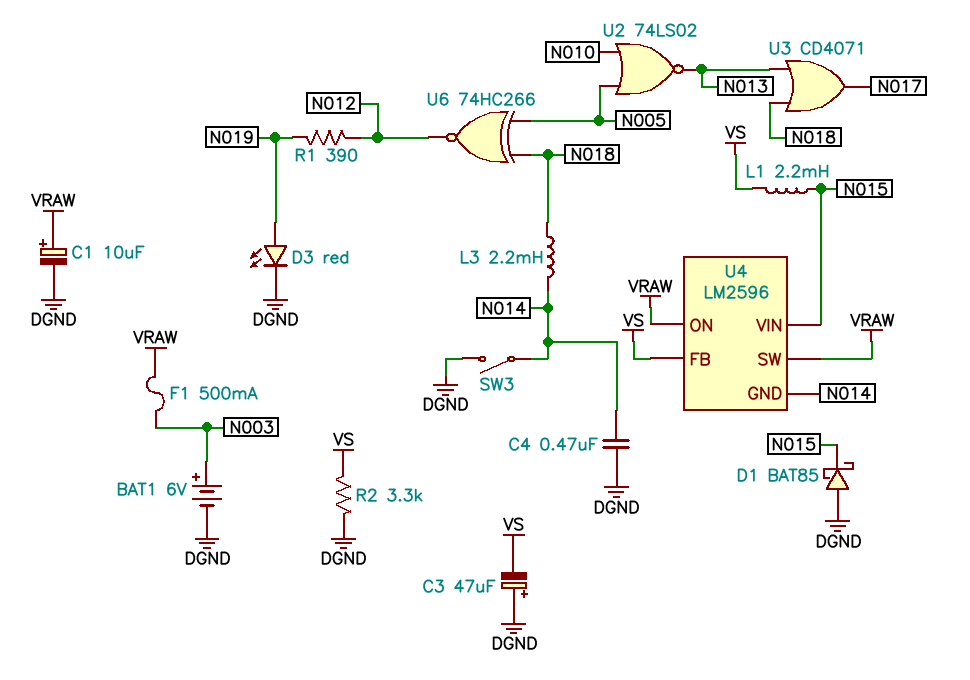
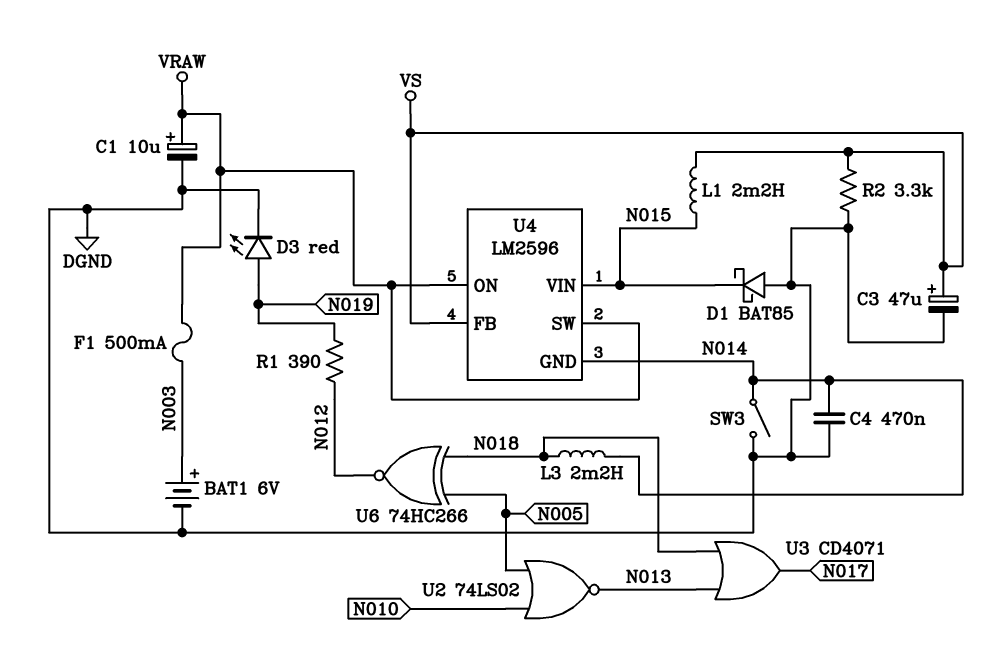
C3: 47uF (plus DGND, minus VS) -> 47uF (plus VS, minus DGND)

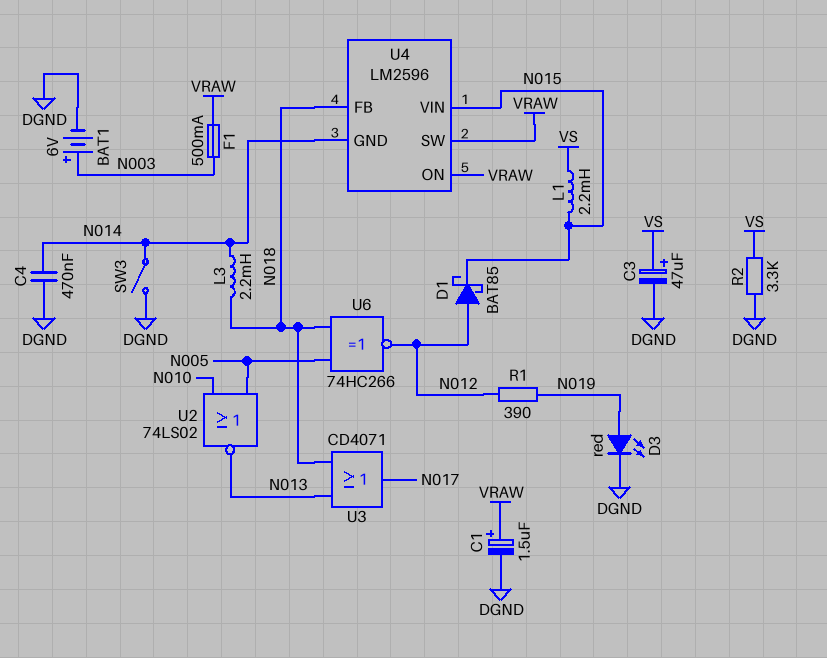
C1: 10uF (plus VRAW, minus DGND) -> 1.5uF (plus VRAW, minus DGND)
D1: schottky BAT85 (A DGND, K N015) -> schottky BAT85 (A N012, K N015)
U4 pin FB: VS -> N018

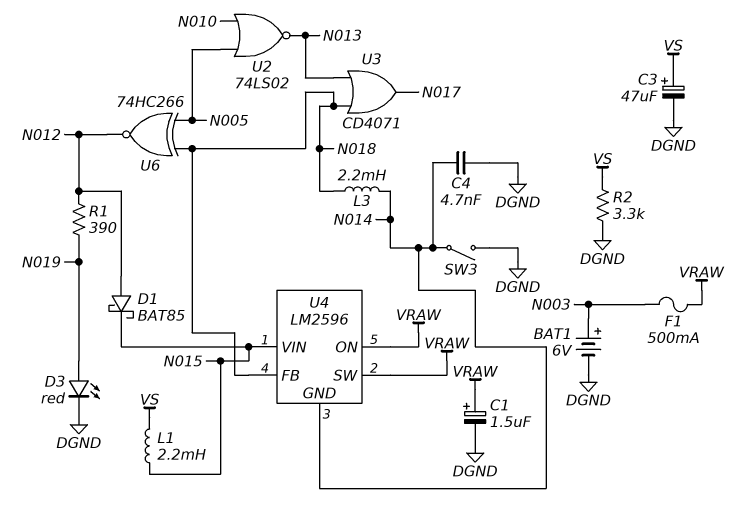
C4: 470nF (DGND, N014) -> 4.7nF (DGND, N014)

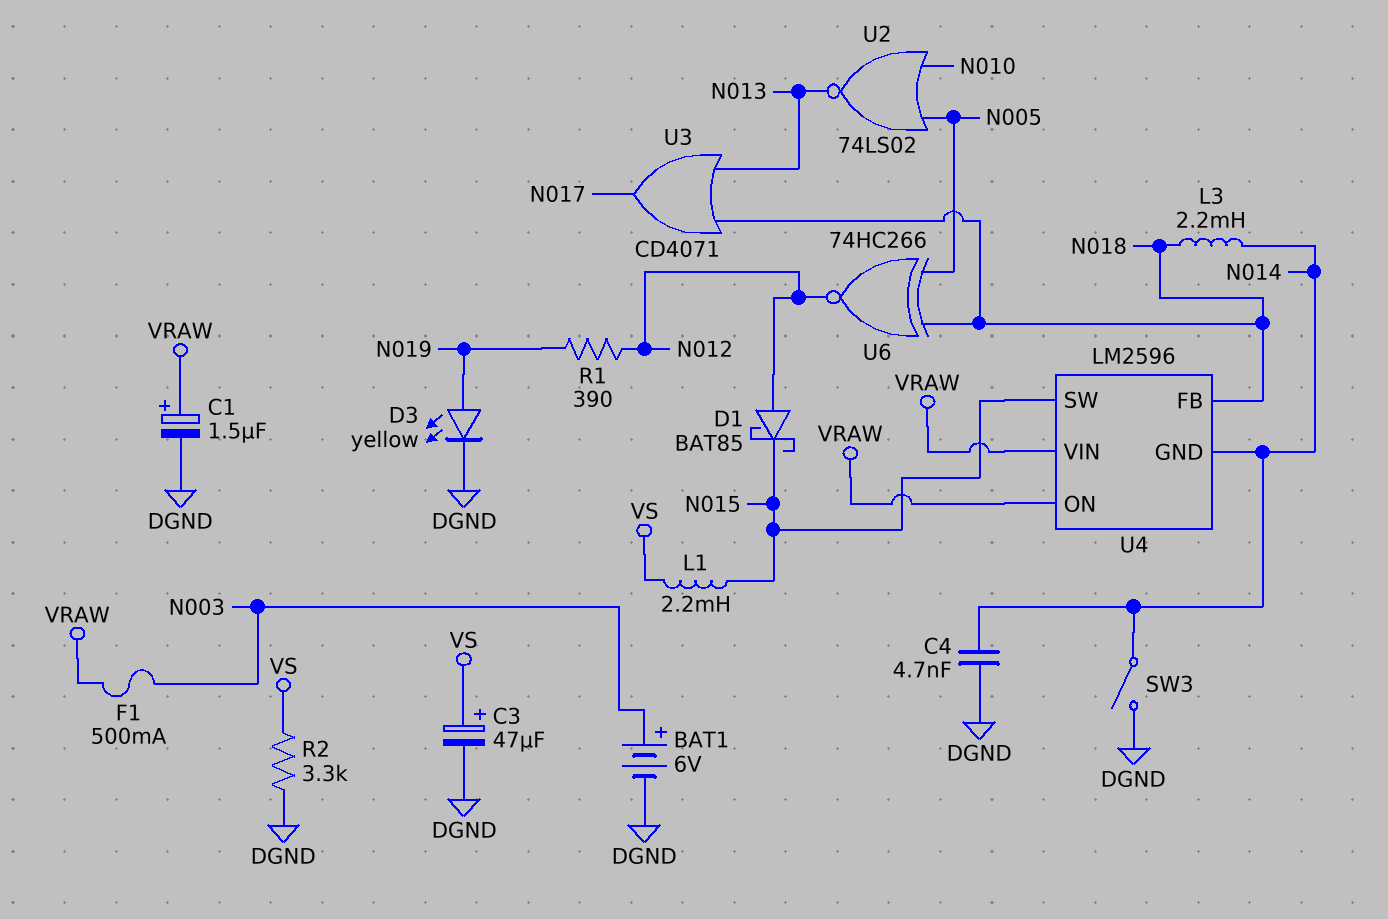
D3: LED red (A N019, K DGND) -> LED yellow (A N019, K DGND)
U4 pin SW: VRAW -> N015
U4 pin VIN: N015 -> VRAW

